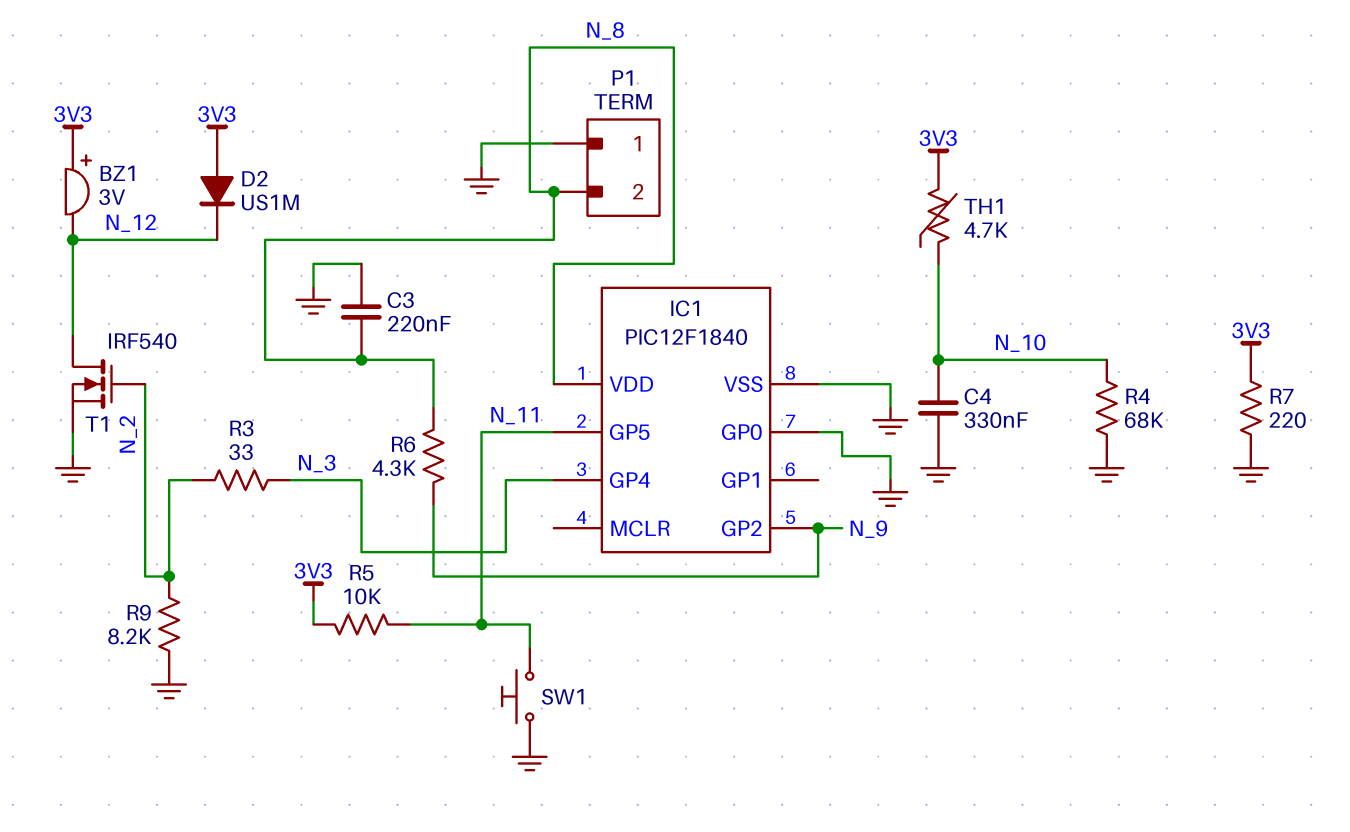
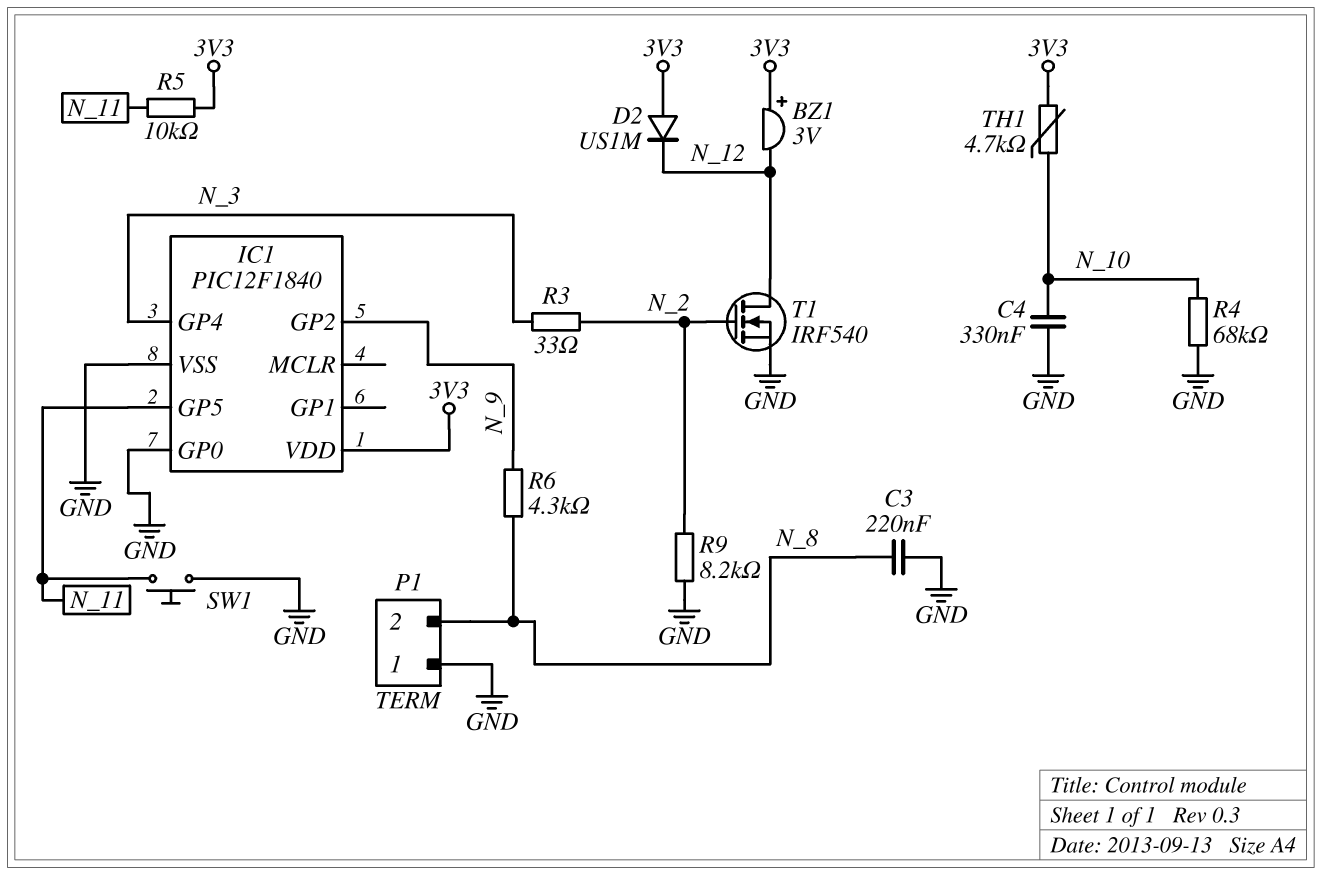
IC1 pin VDD: N_8 -> 3V3
R7: 220 (3V3, GND) -> none

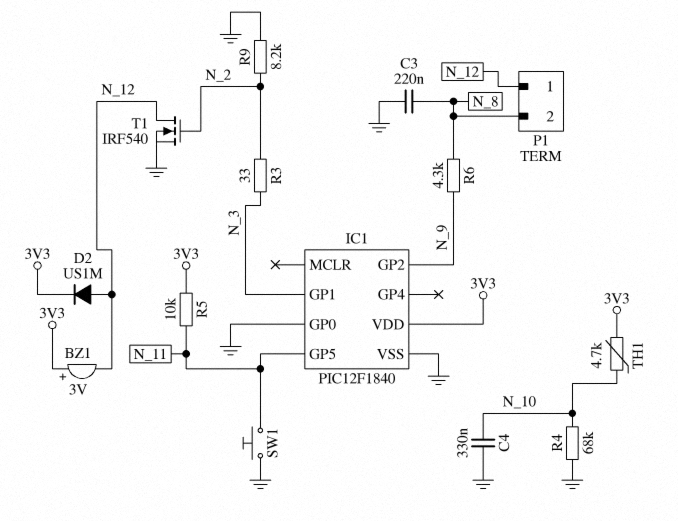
D2: diode US1M (A 3V3, K N_12) -> diode US1M (A N_12, K 3V3)
IC1 pin GP1: none -> N_3
IC1 pin GP4: N_3 -> none
P1 pin 1: GND -> N_12

